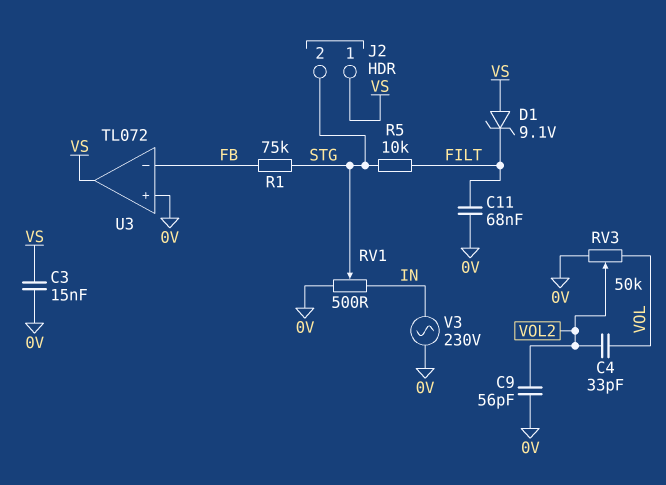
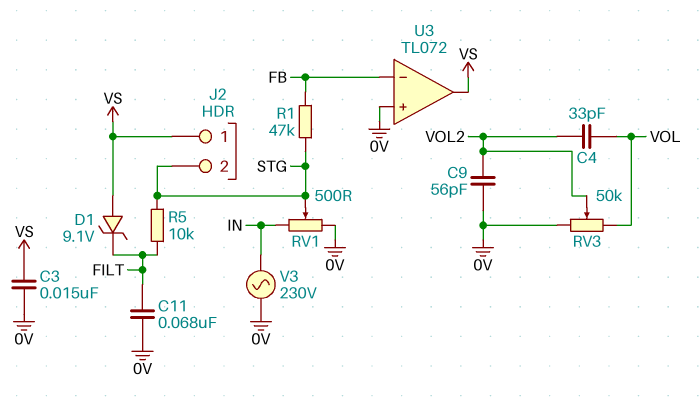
R1: 75k (FB, STG) -> 47k (FB, STG)

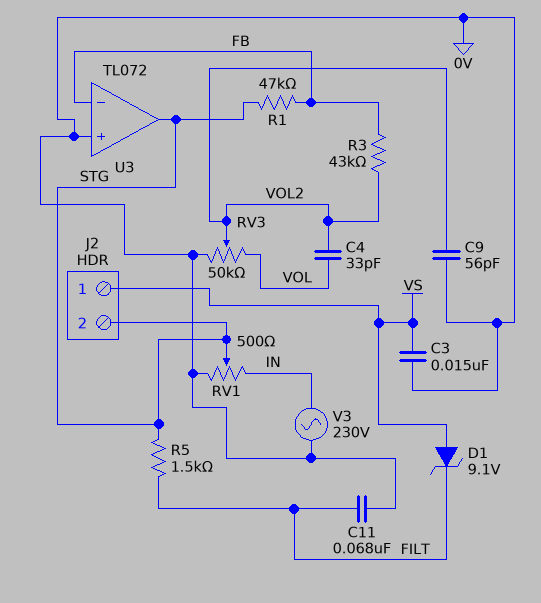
R3: none -> 43k (FB, VOL2)
R5: 10k (FILT, STG) -> 1.5k (FILT, STG)
U3 pin out: VS -> STG

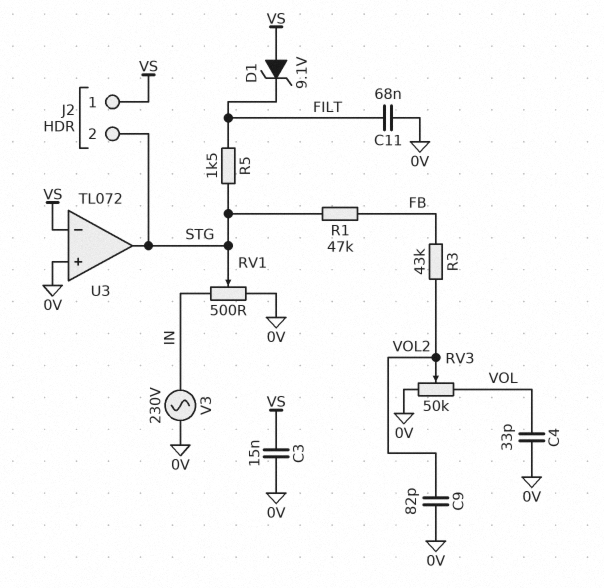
C4: 33pF (VOL, VOL2) -> 33pF (0V, VOL)
C9: 56pF (0V, VOL2) -> 82pF (0V, VOL2)
U3 pin in-: FB -> VS

